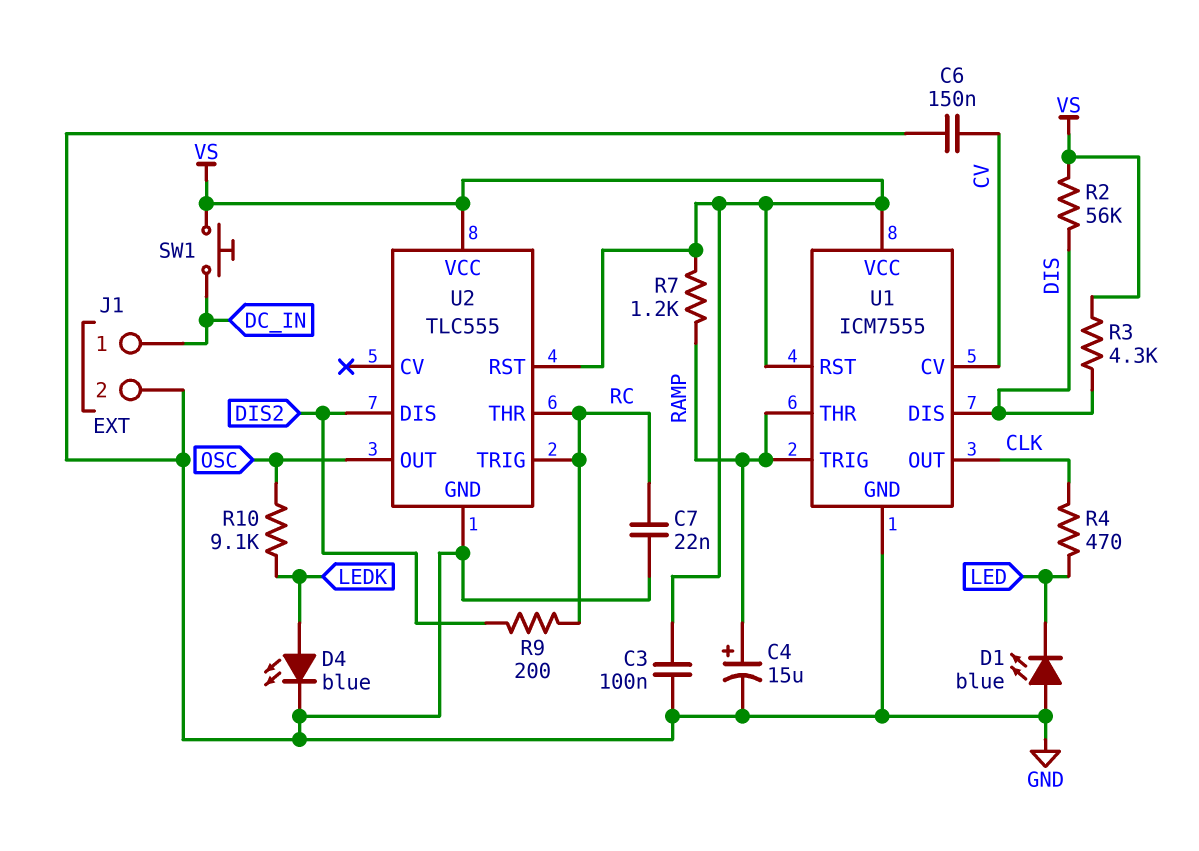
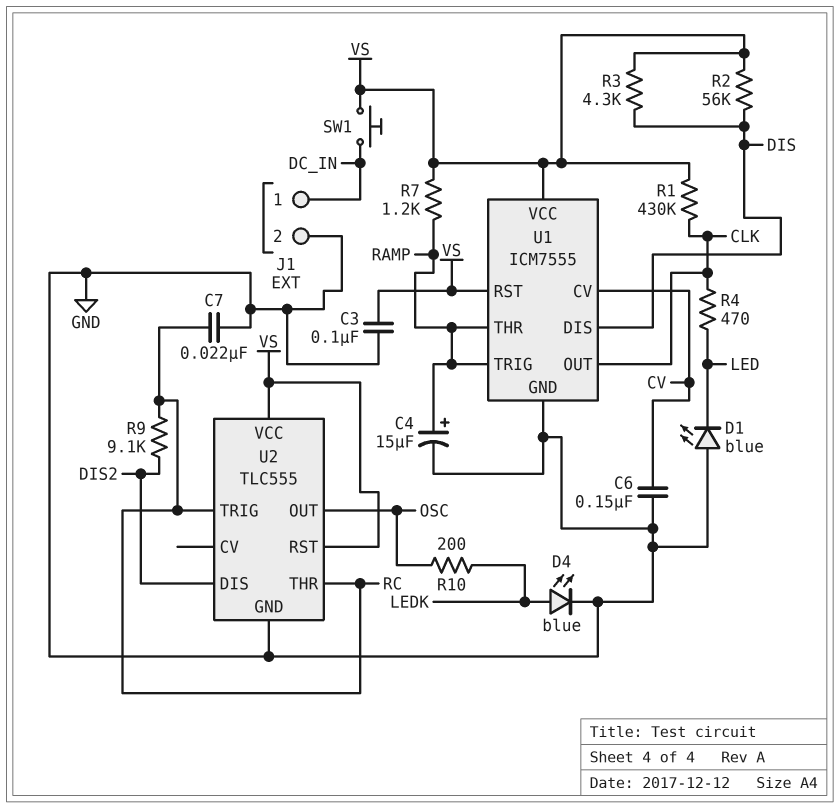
R1: none -> 430k (CLK, VS)
R9: 200 (DIS2, RC) -> 9.1k (DIS2, RC)
R10: 9.1k (LEDK, OSC) -> 200 (LEDK, OSC)

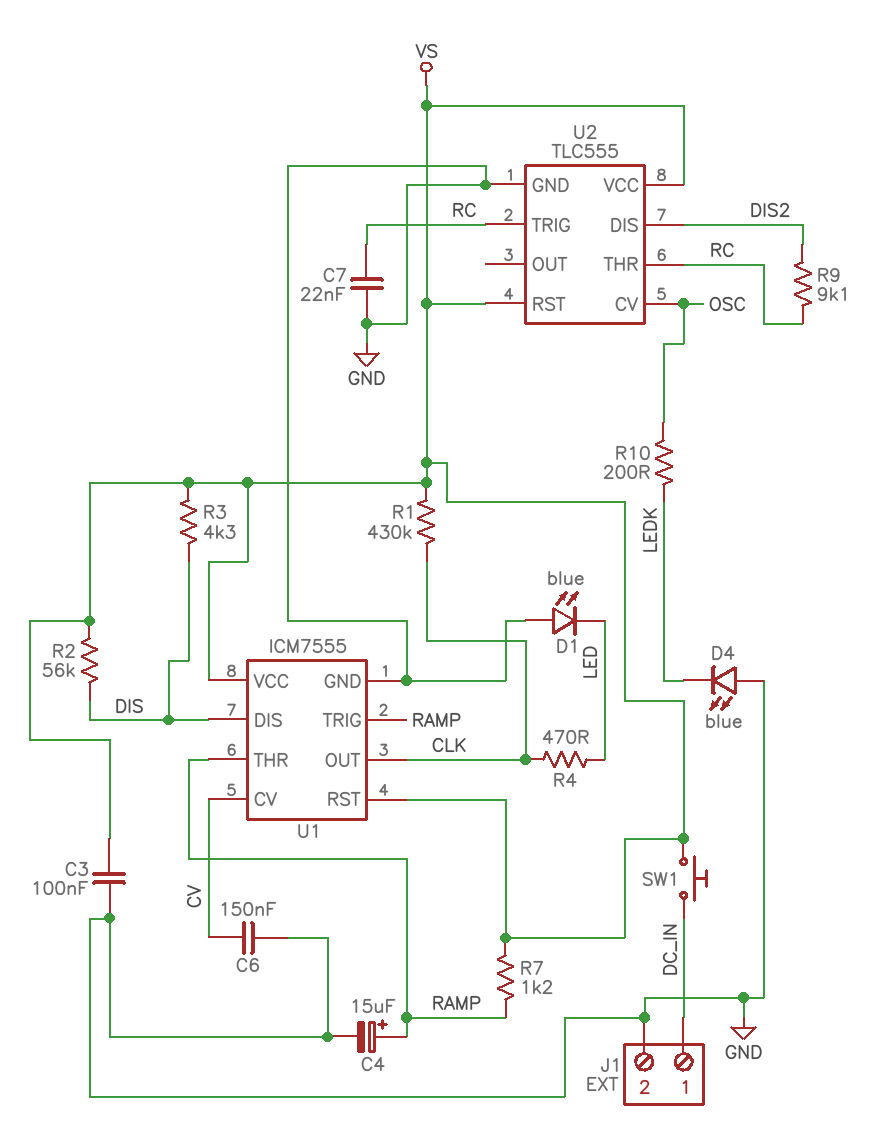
D4: LED blue (A LEDK, K GND) -> LED blue (A GND, K LEDK)
U2 pin CV: none -> OSC
U2 pin OUT: OSC -> none

